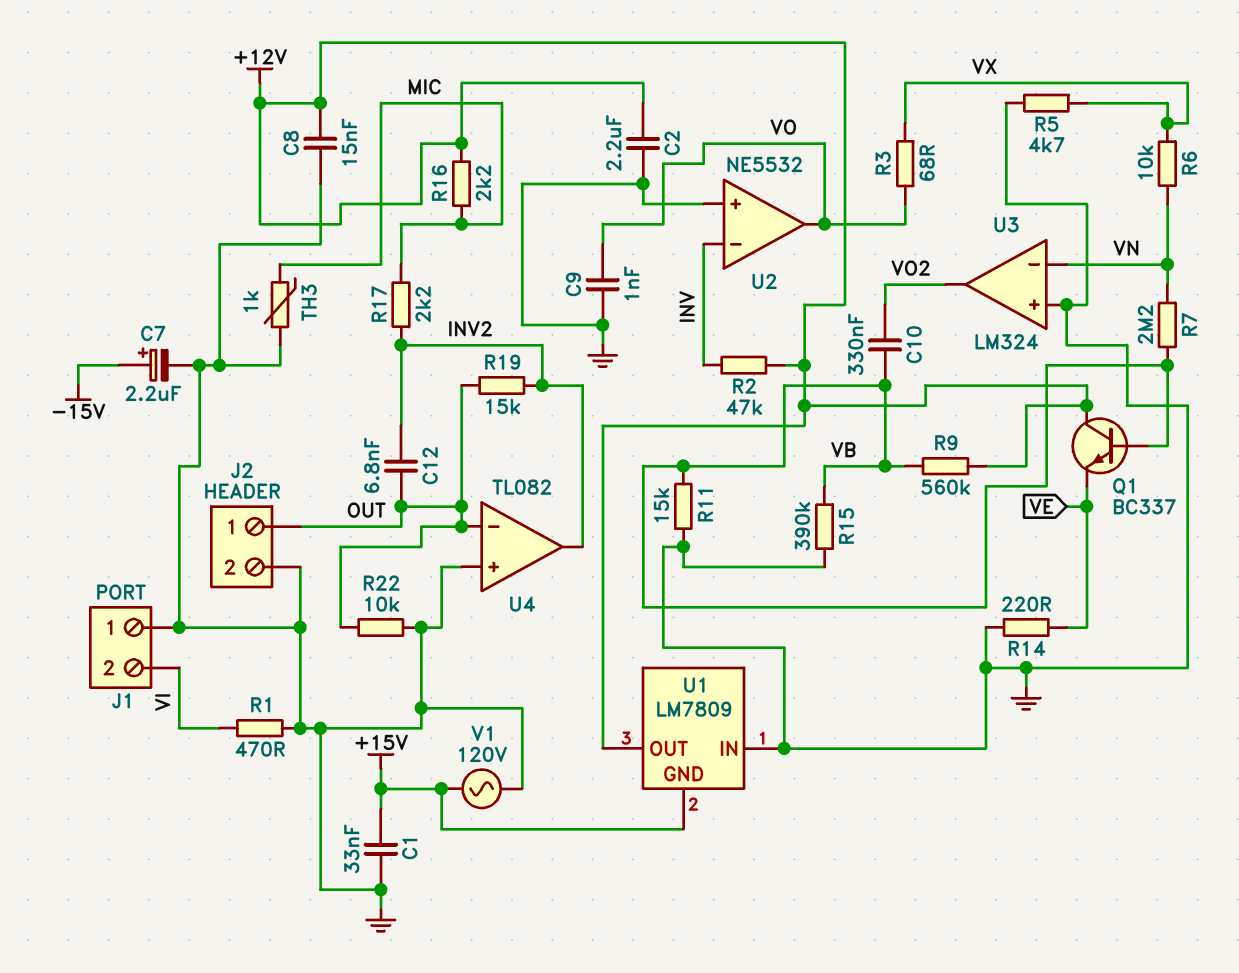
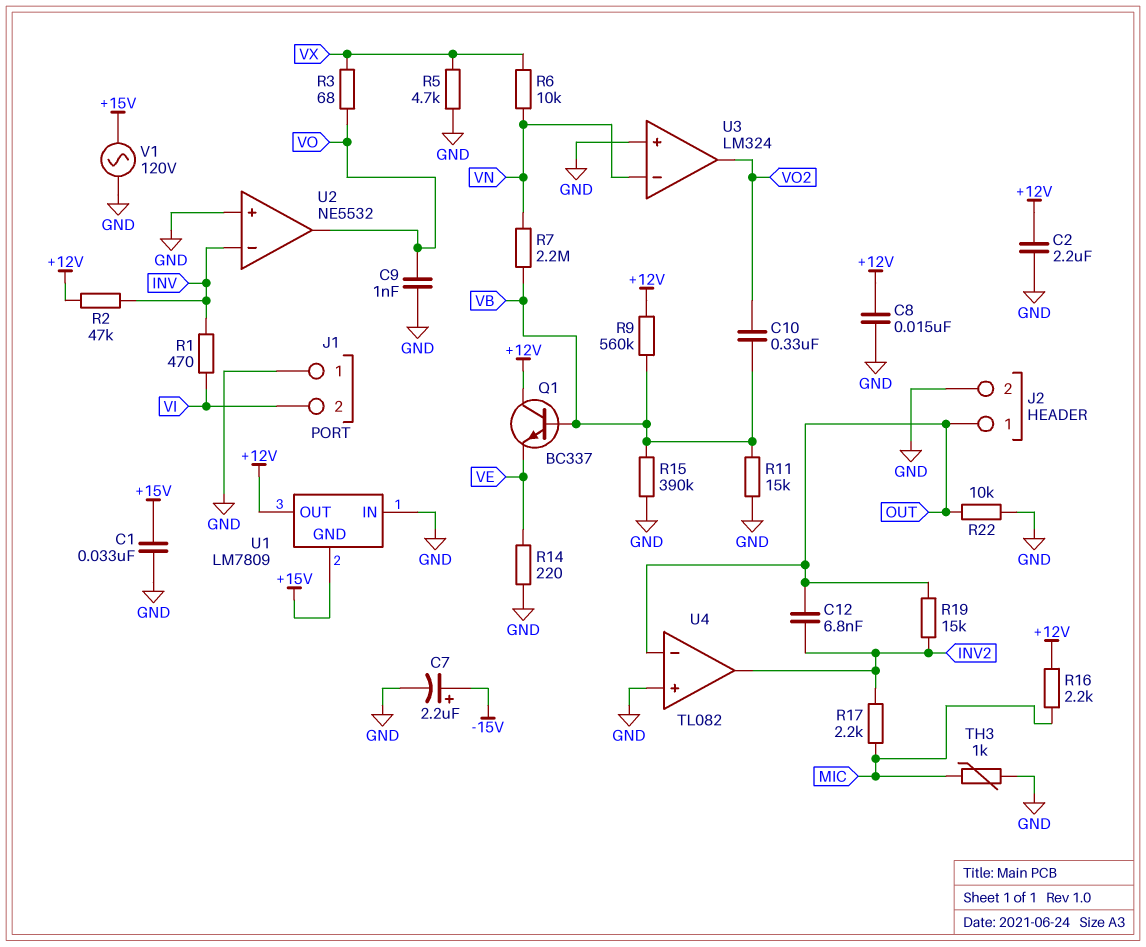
R1: 470 (GND, VI) -> 470 (INV, VI)

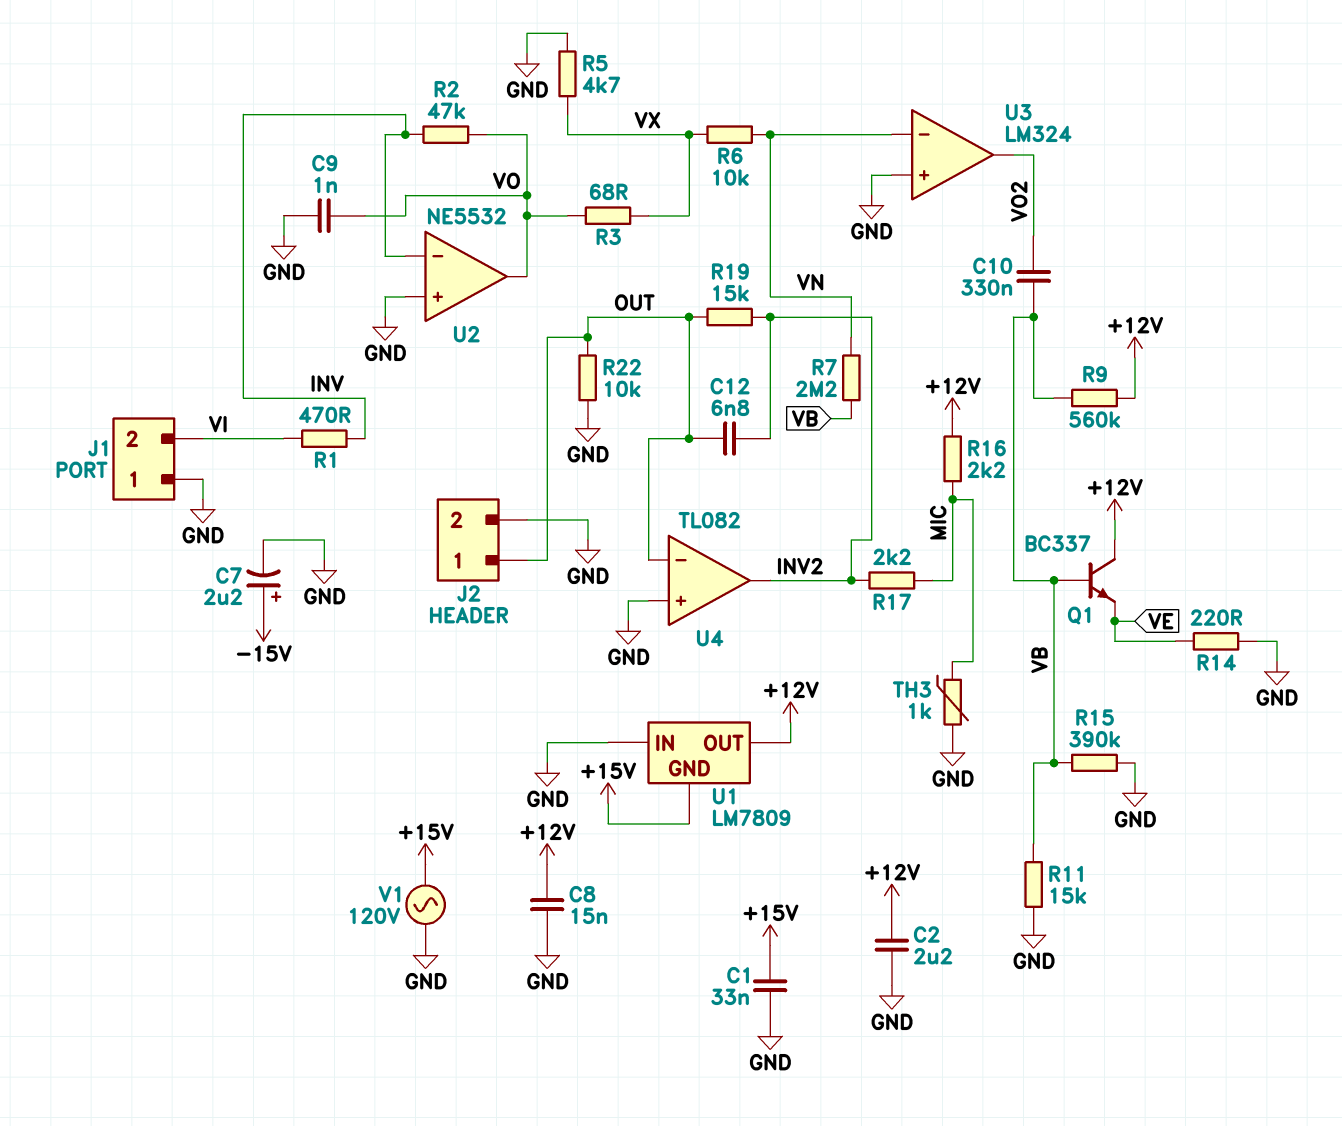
R2: 47k (+12V, INV) -> 47k (INV, VO)

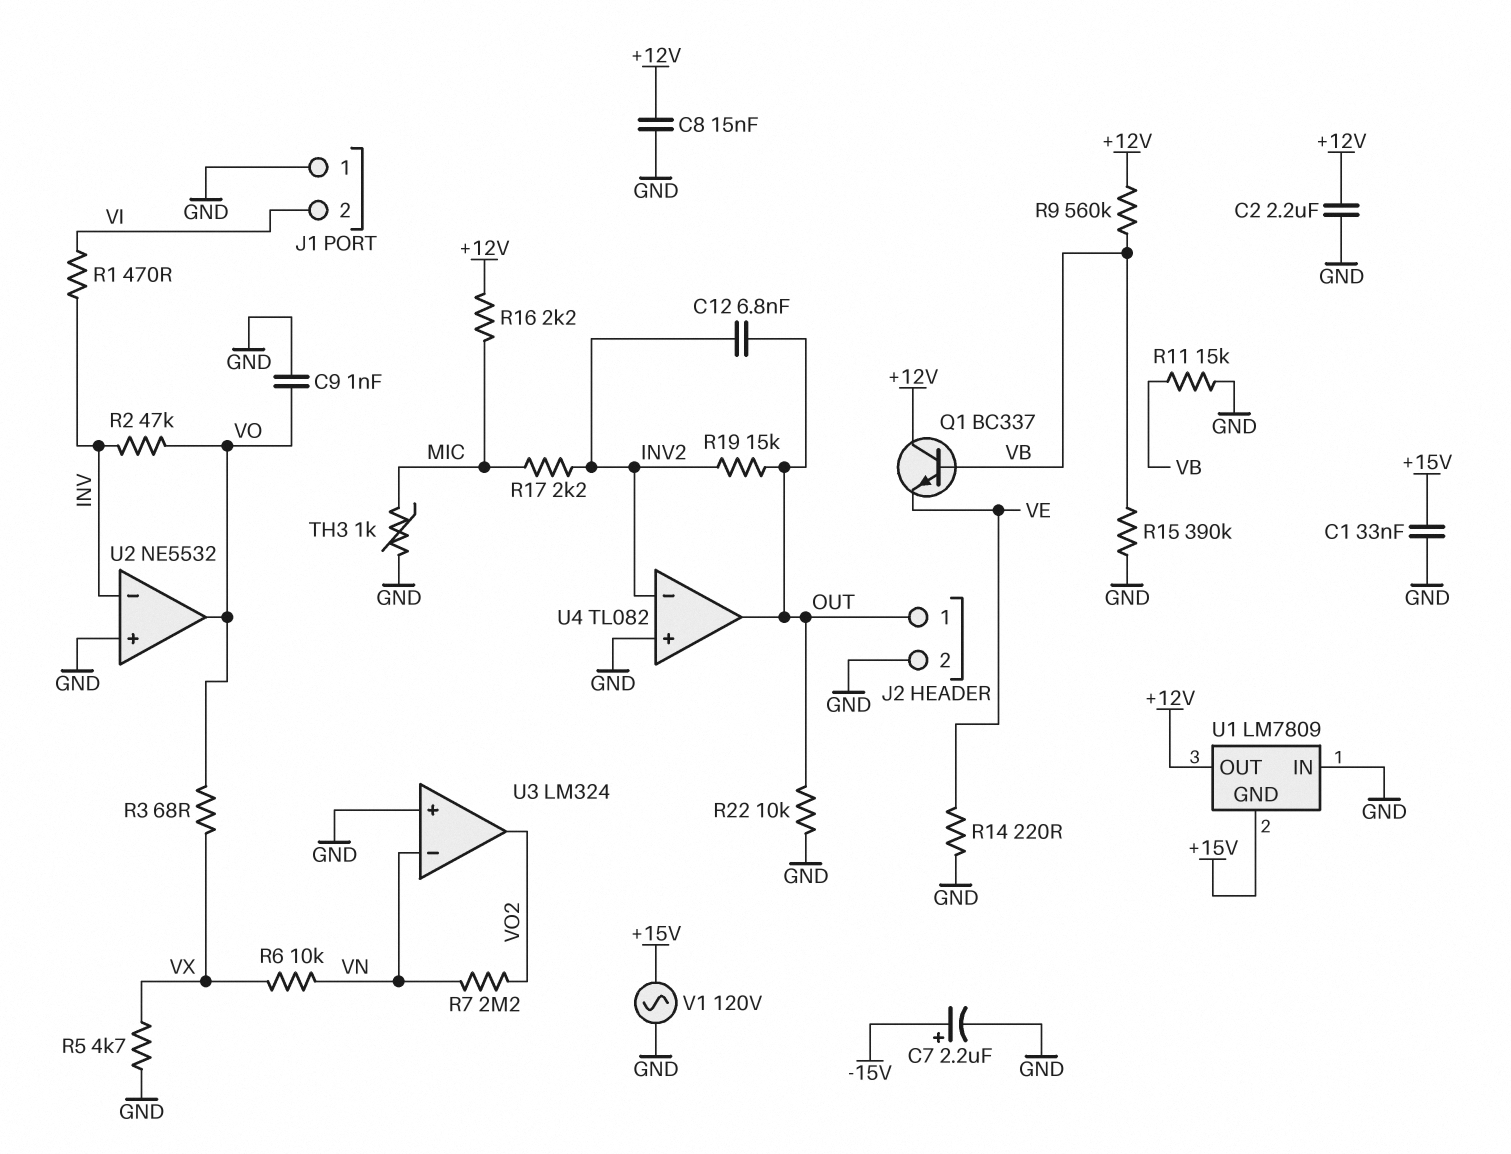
C10: 330nF (VB, VO2) -> none
R7: 2.2M (VB, VN) -> 2.2M (VN, VO2)
U4 pin in-: OUT -> INV2
U4 pin out: INV2 -> OUT

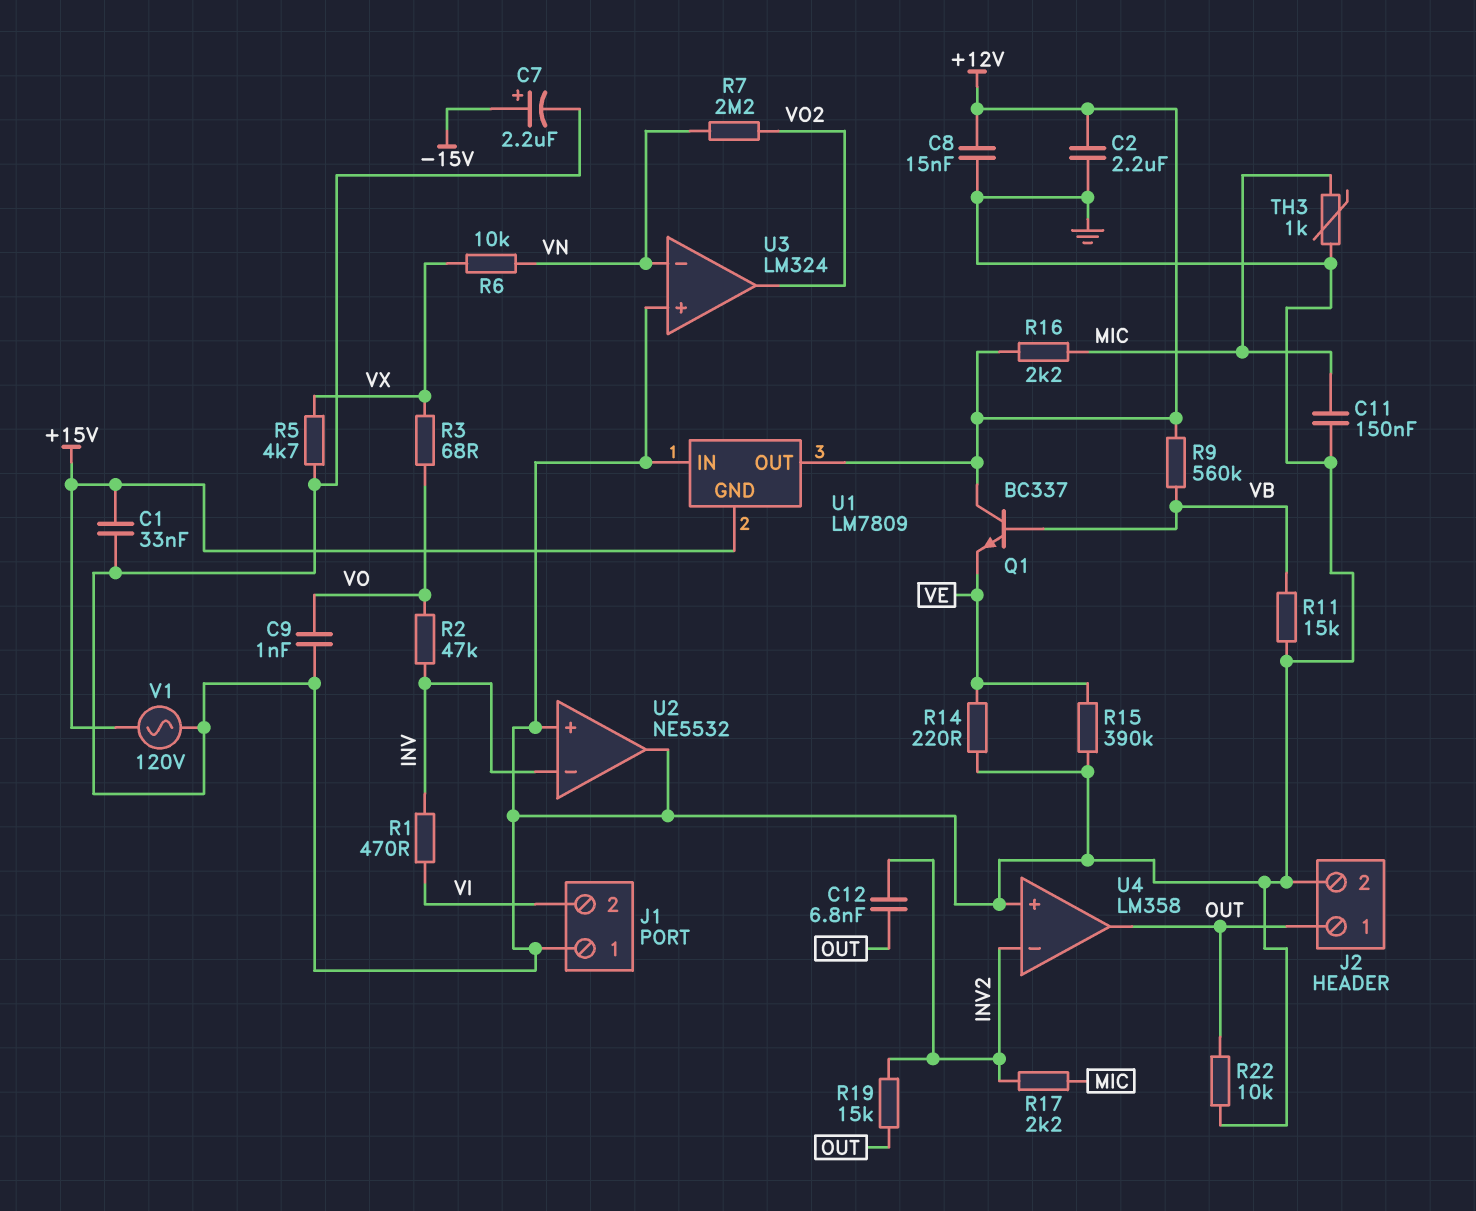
C11: none -> 150nF (GND, MIC)
R15: 390k (GND, VB) -> 390k (GND, VE)
U2 pin out: VO -> GND
U4: TL082 -> LM358

